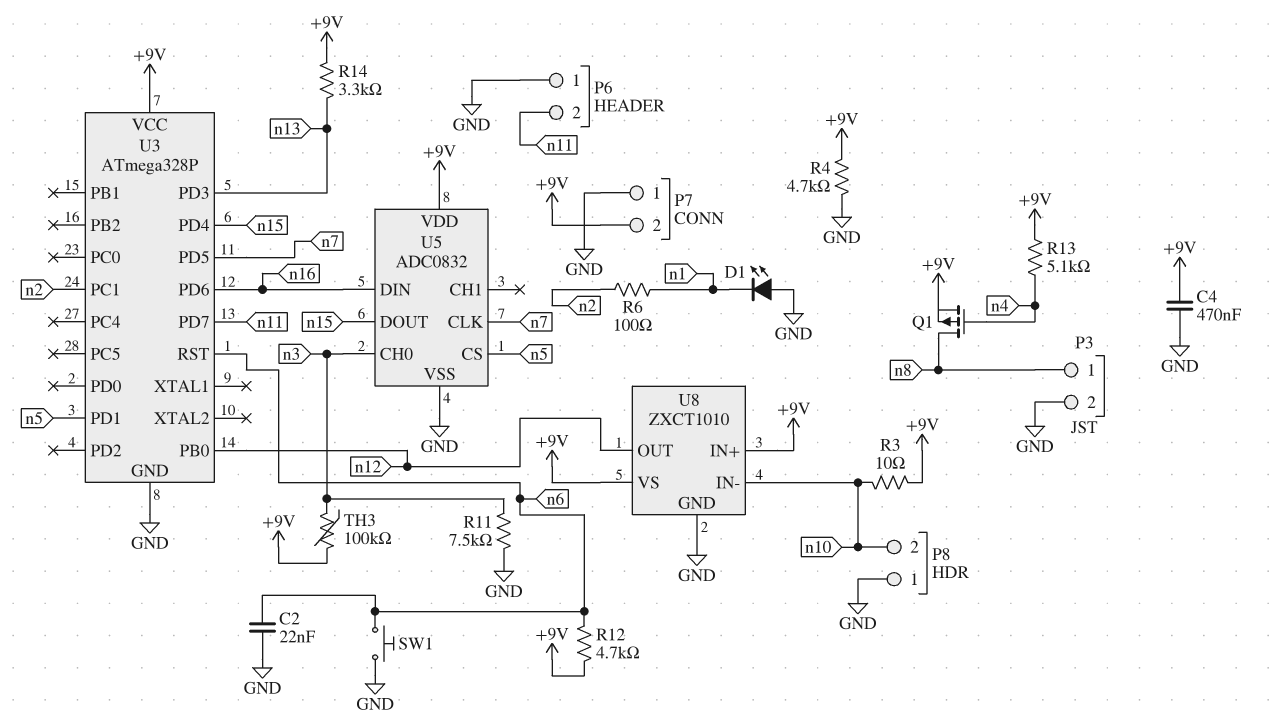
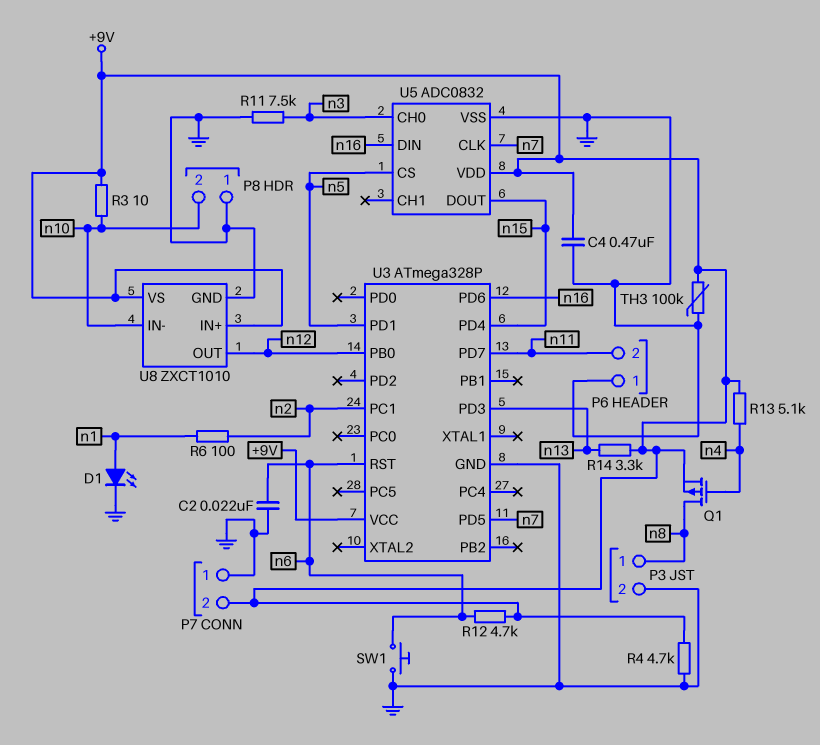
D1: LED (A GND, K n1) -> LED (A n1, K GND)
TH3: 100k (+9V, n3) -> 100k (+9V, GND)

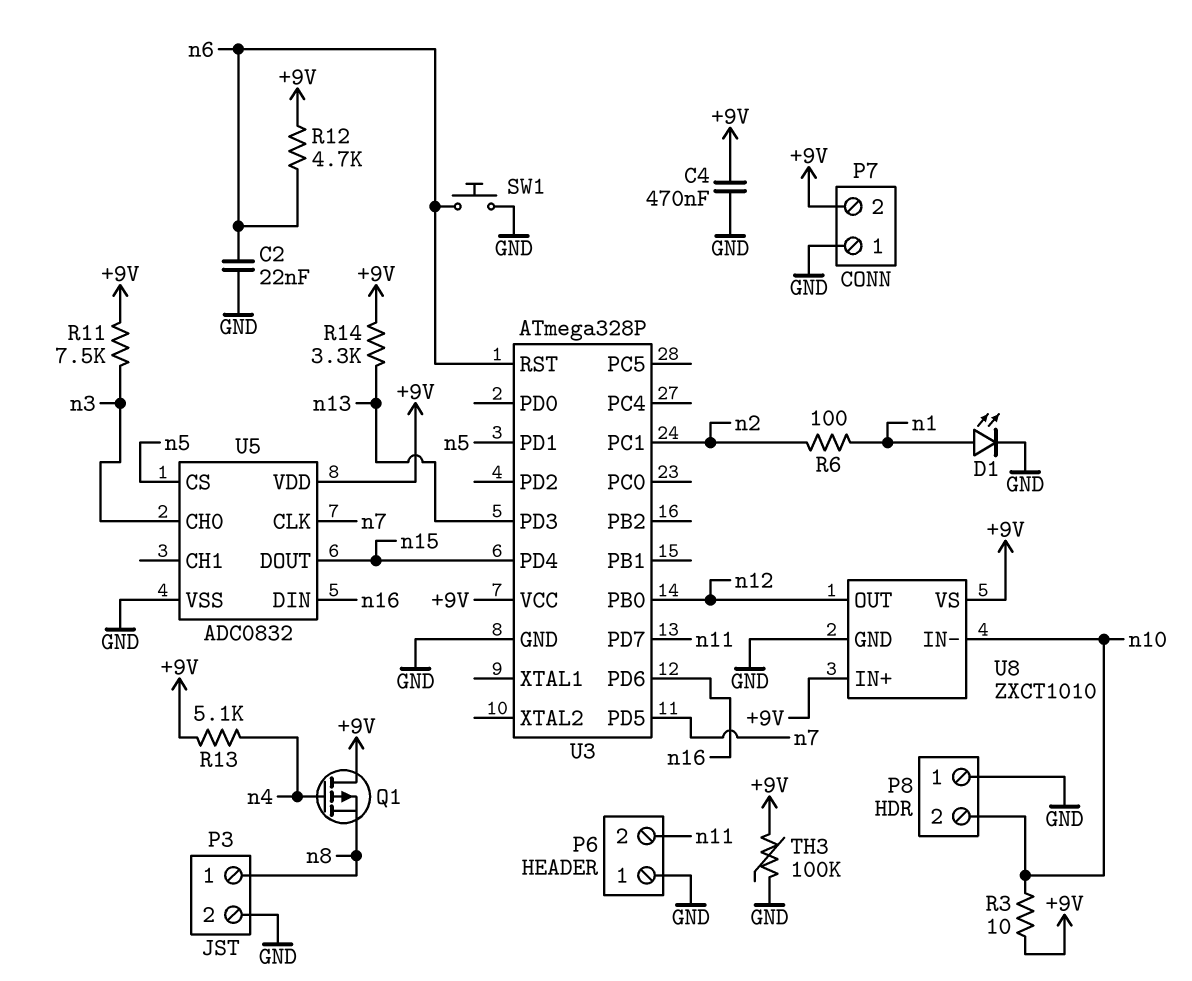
Q1: PMOS (G n4, D n8, S +9V) -> PMOS (G n4, D +9V, S n8)
R4: 4.7k (+9V, GND) -> none
R11: 7.5k (GND, n3) -> 7.5k (+9V, n3)

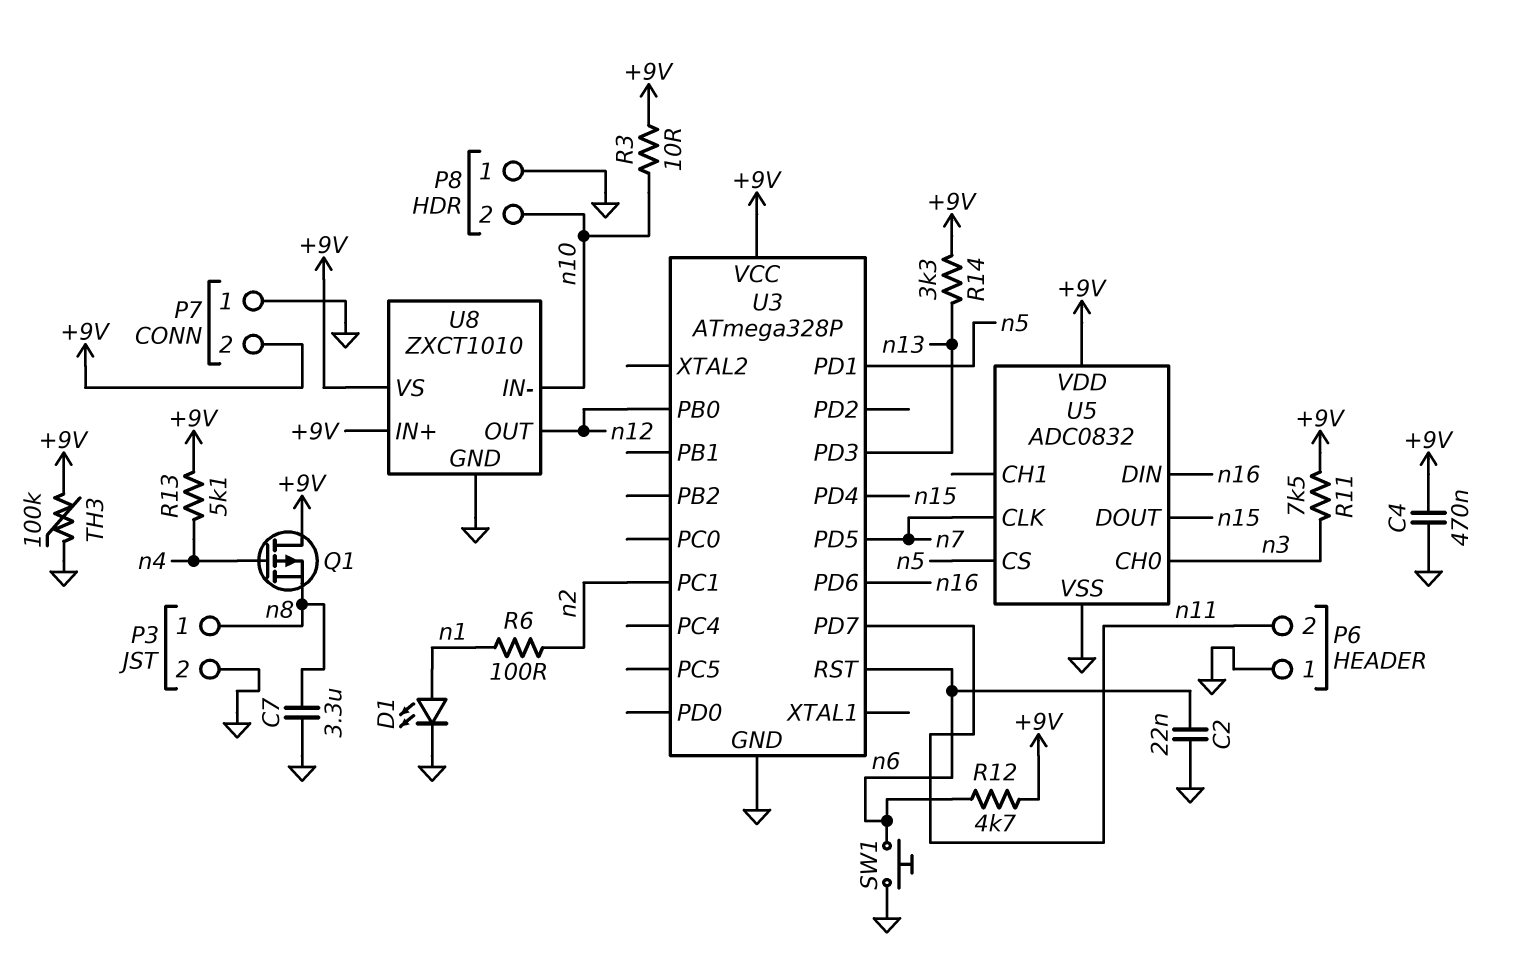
C7: none -> 3.3uF (GND, n8)

